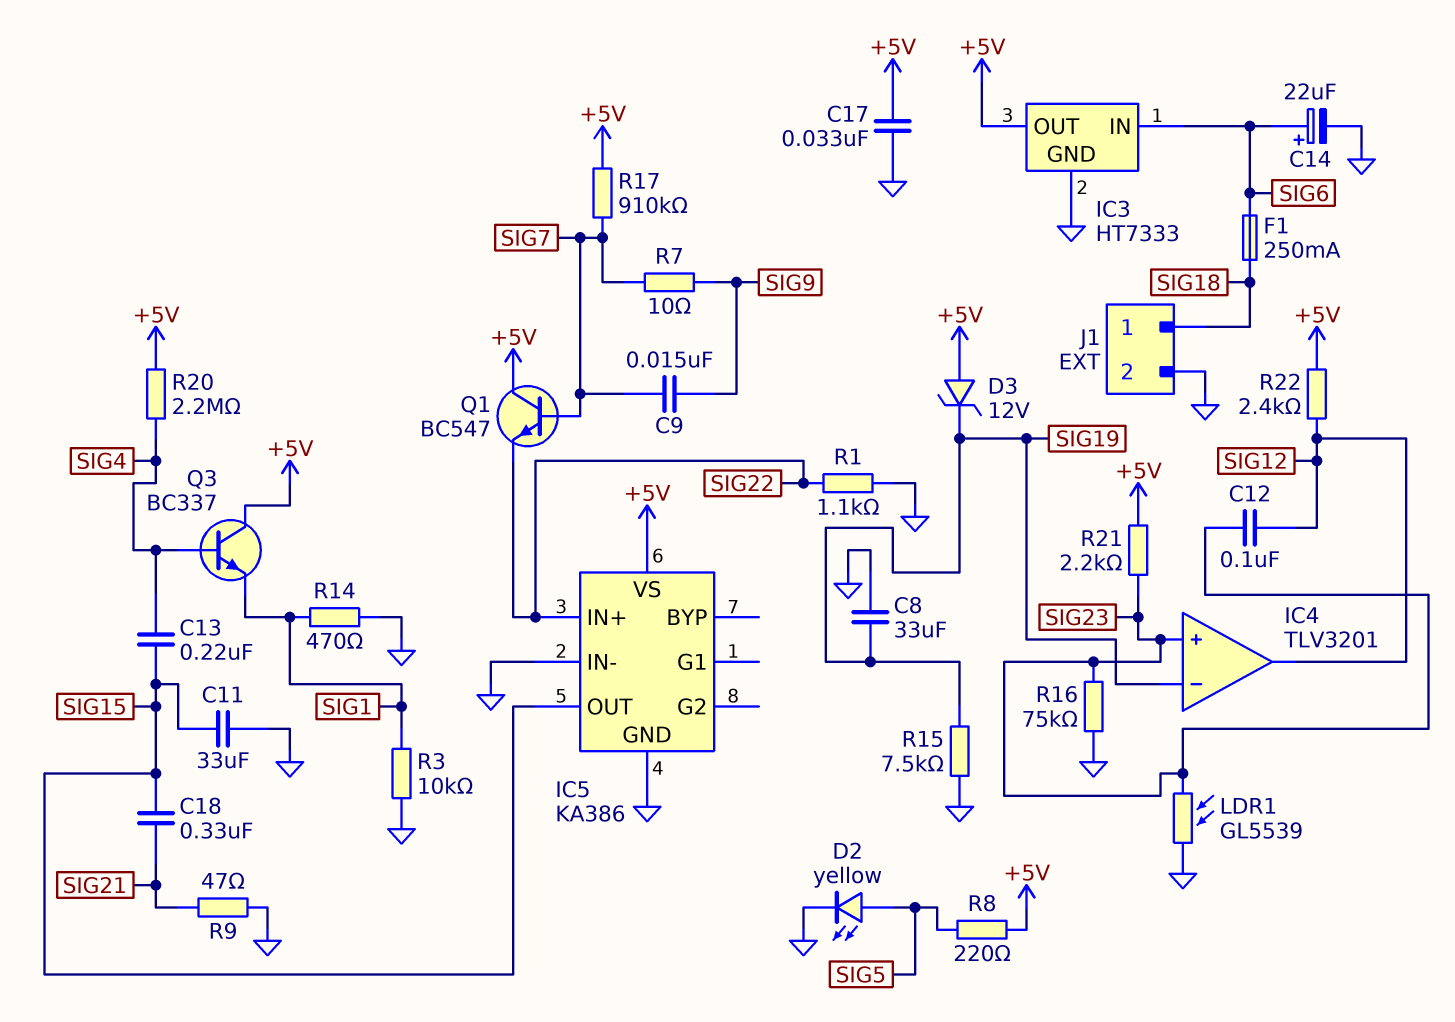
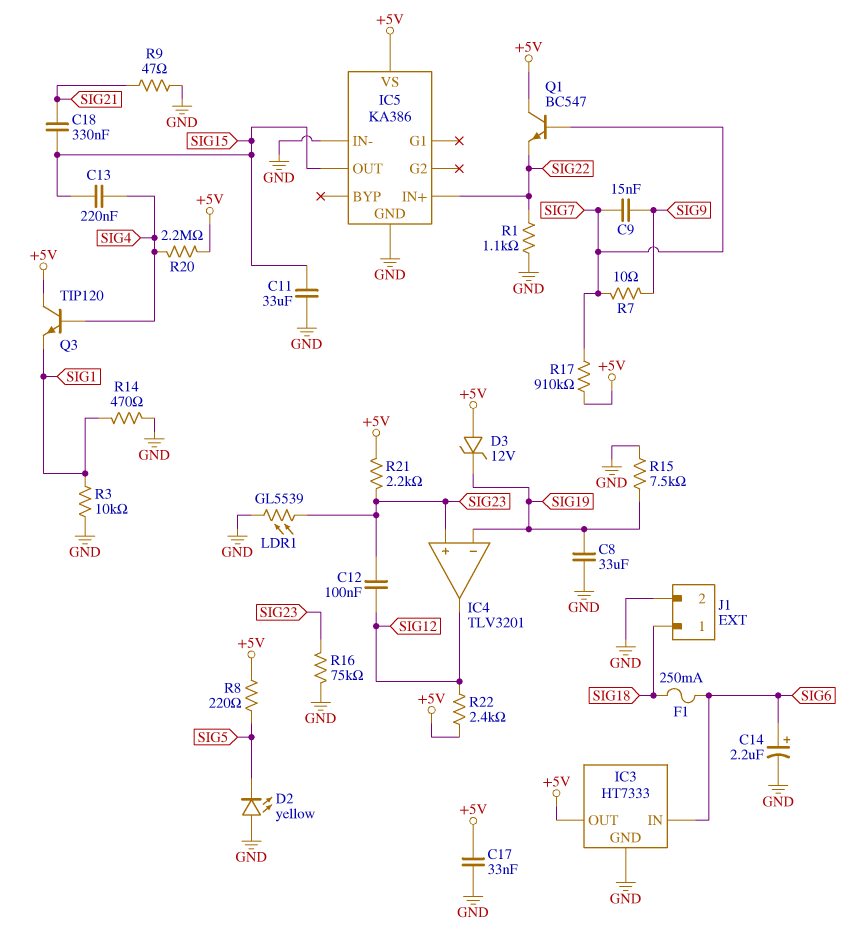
C14: 22uF (plus SIG6, minus GND) -> 2.2uF (plus SIG6, minus GND)
D2: LED yellow (A SIG5, K GND) -> LED yellow (A GND, K SIG5)
Q3: NPN BC337 (B SIG4, C +5V, E SIG1) -> NPN TIP120 (B SIG4, C +5V, E SIG1)

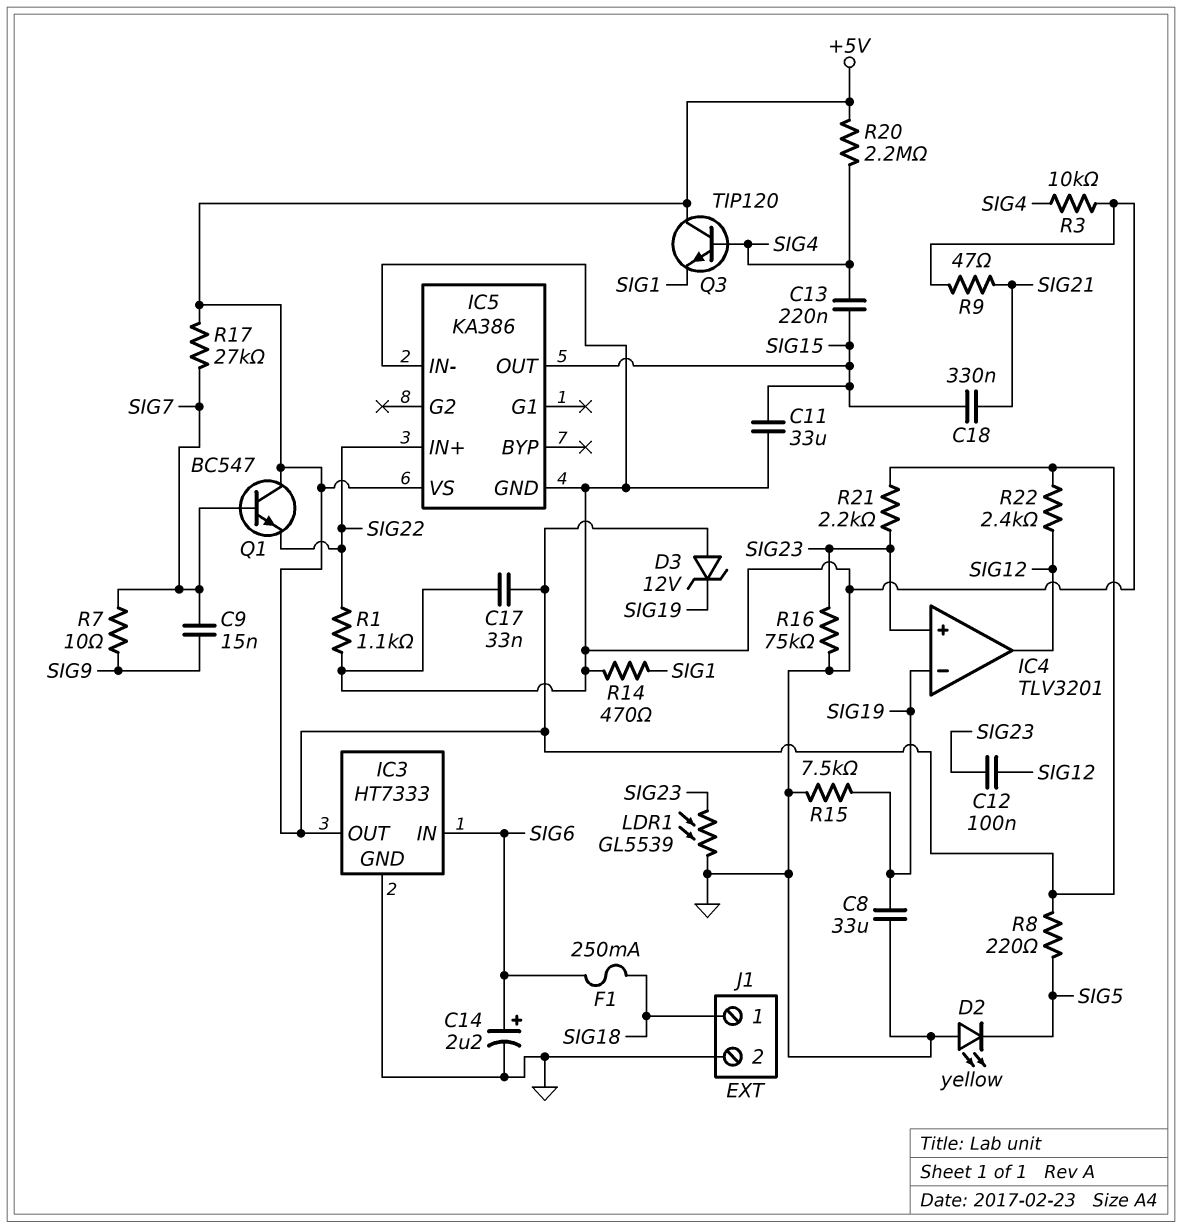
R3: 10k (GND, SIG1) -> 10k (GND, SIG4)
R17: 910k (+5V, SIG7) -> 27k (+5V, SIG7)

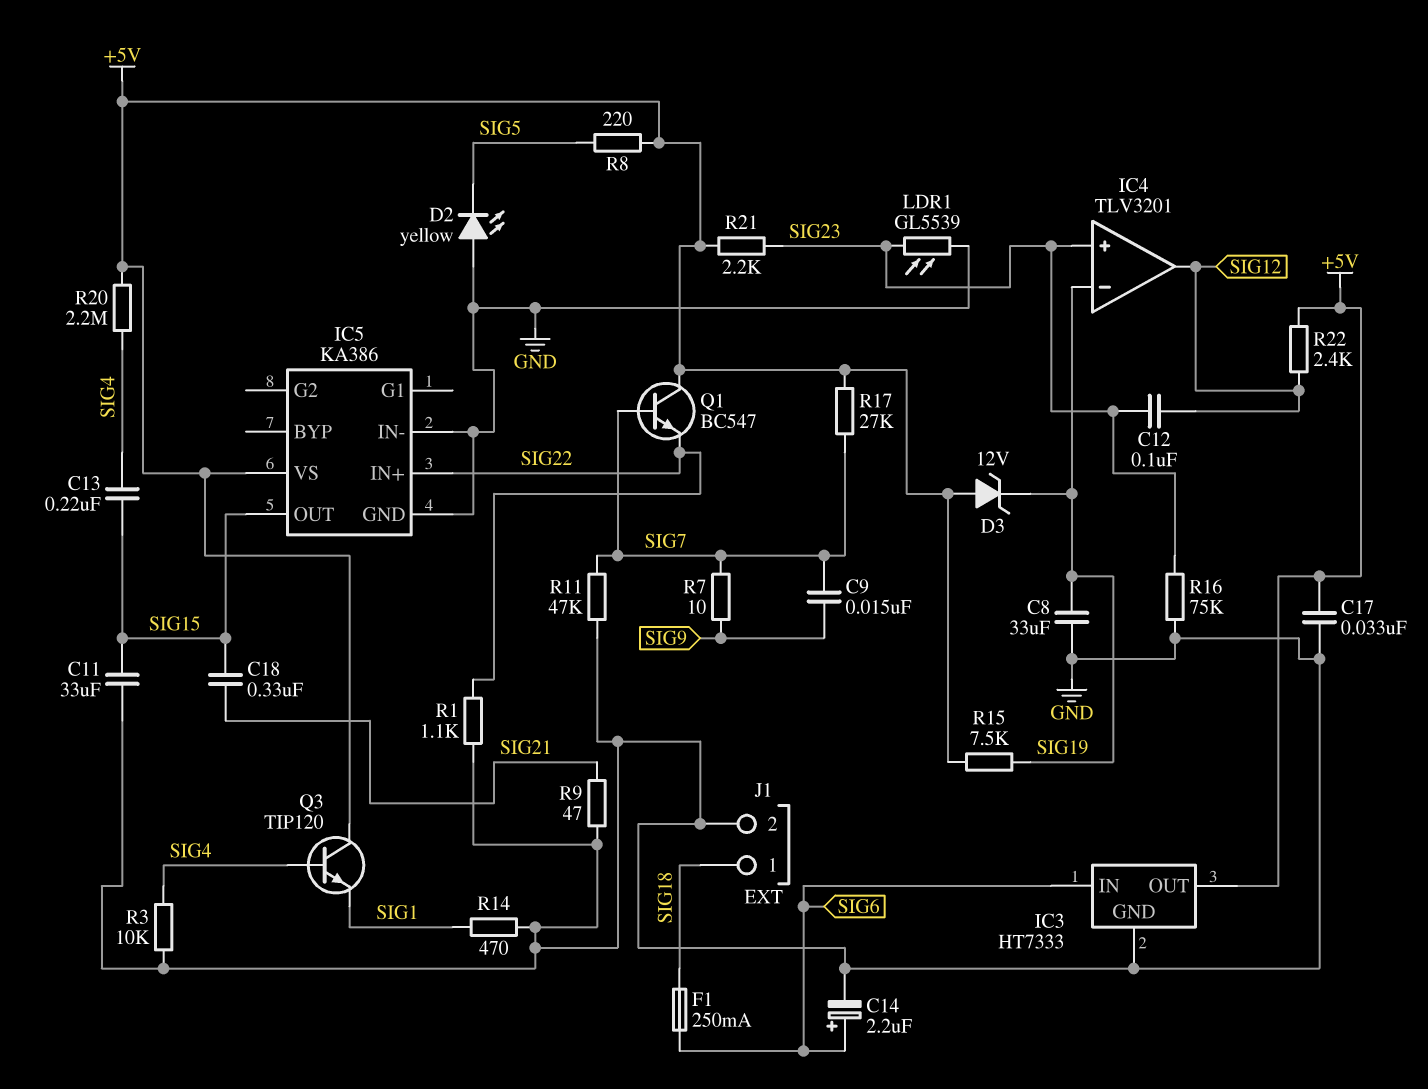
R11: none -> 47k (GND, SIG7)
R15: 7.5k (GND, SIG19) -> 7.5k (+5V, SIG19)

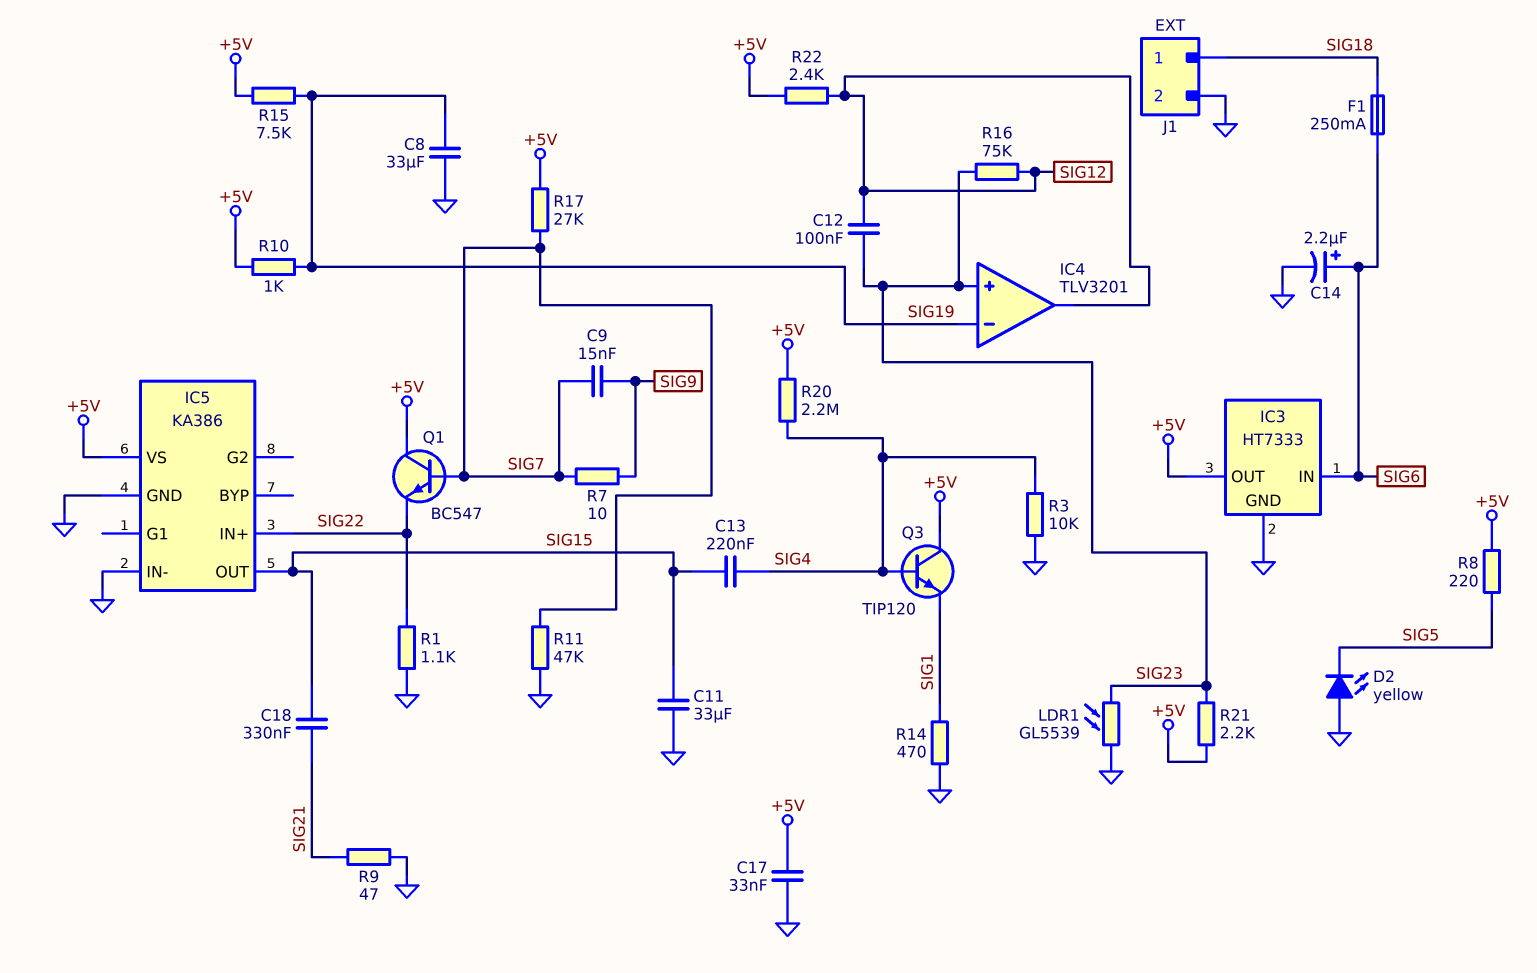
D3: zener 12V (A +5V, K SIG19) -> none
R10: none -> 1k (+5V, SIG19)
R16: 75k (GND, SIG23) -> 75k (SIG12, SIG23)

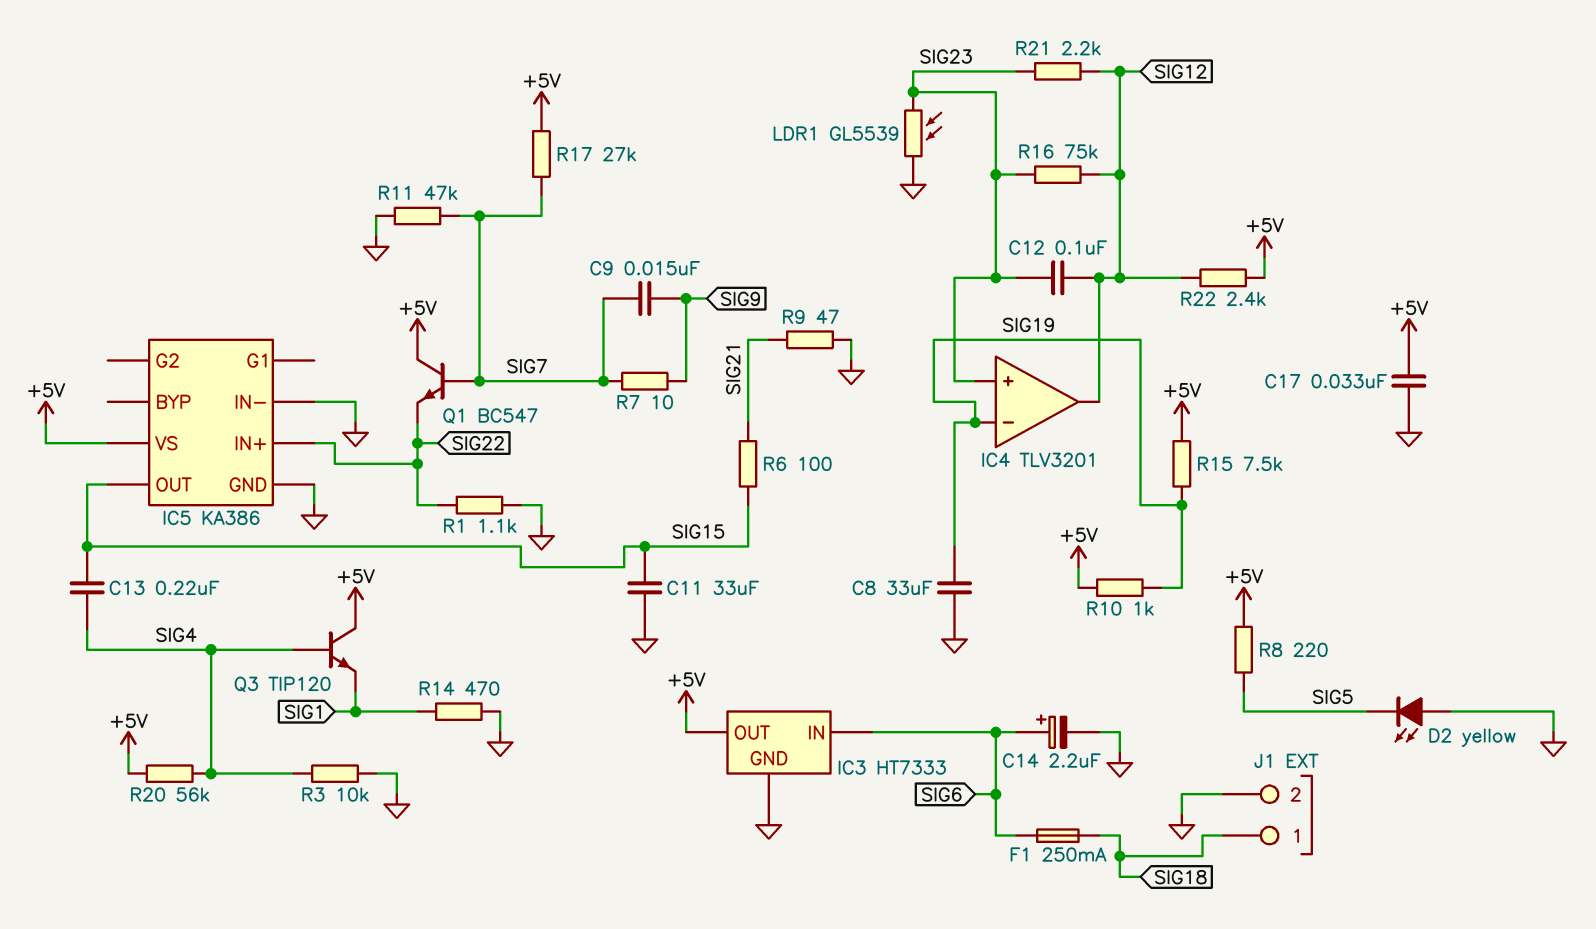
C18: 330nF (SIG15, SIG21) -> none
R6: none -> 100 (SIG15, SIG21)
R20: 2.2M (+5V, SIG4) -> 56k (+5V, SIG4)
R21: 2.2k (+5V, SIG23) -> 2.2k (SIG12, SIG23)

